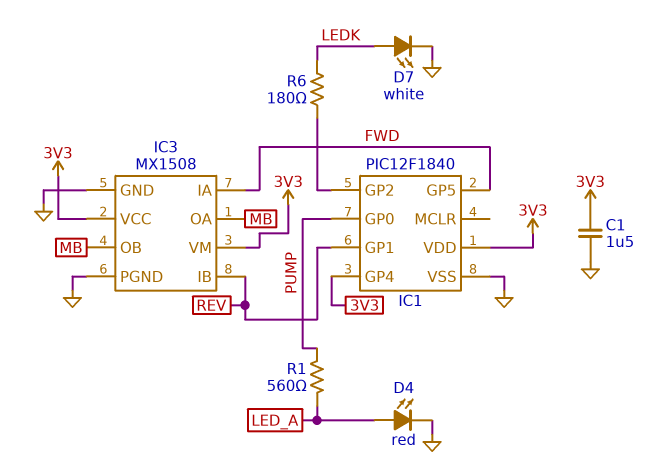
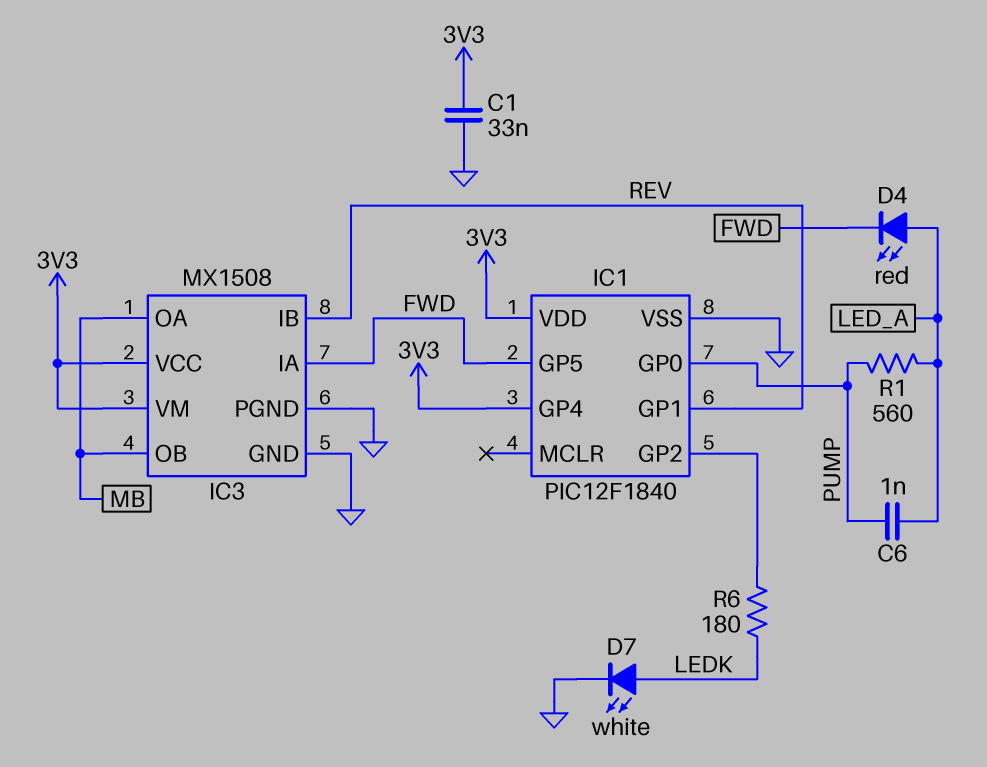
C1: 1.5uF (3V3, GND) -> 33nF (3V3, GND)
C6: none -> 1nF (LED_A, PUMP)
D4: LED red (A LED_A, K GND) -> LED red (A LED_A, K FWD)

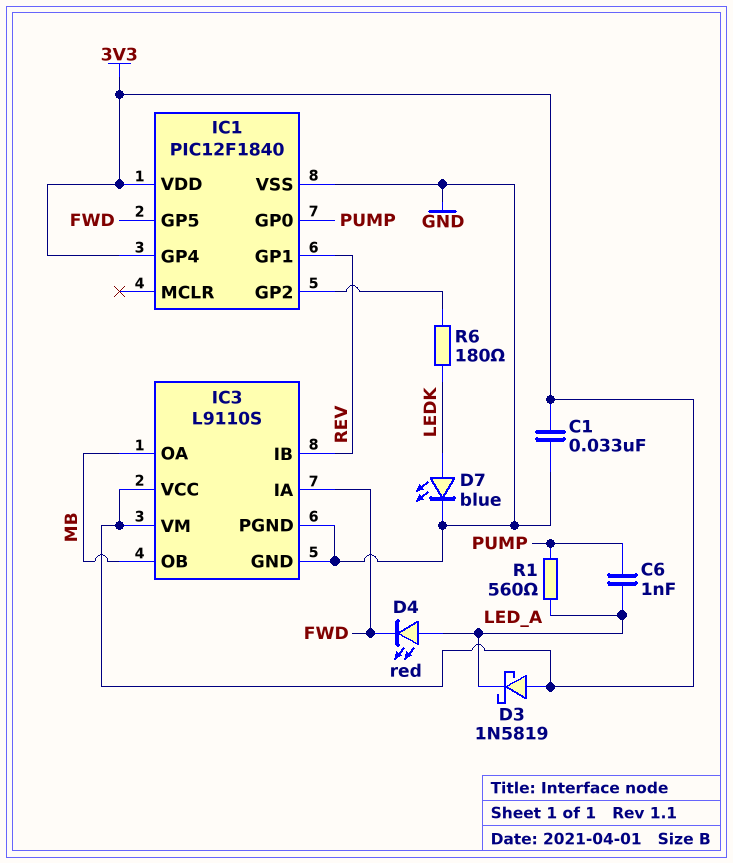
D3: none -> schottky 1N5819 (A 3V3, K LED_A)
D7: LED white (A LEDK, K GND) -> LED blue (A LEDK, K GND)
IC3: MX1508 -> L9110S

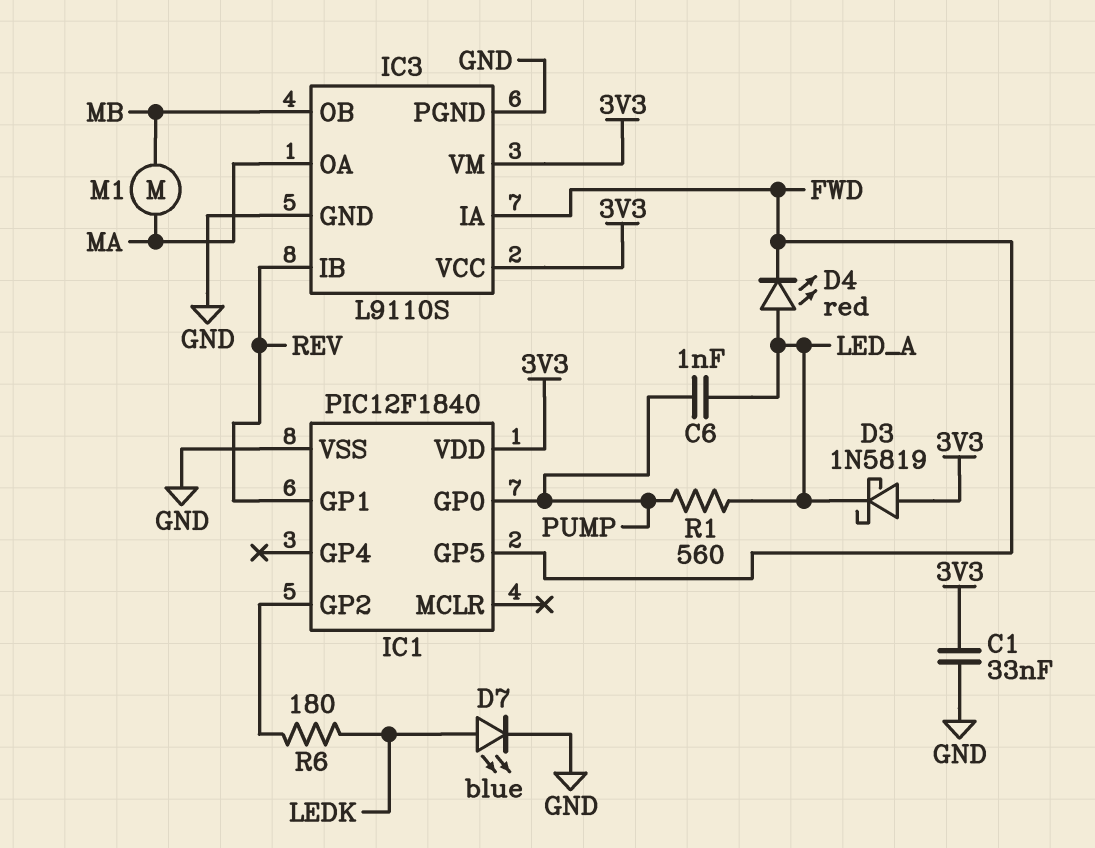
IC1 pin GP4: 3V3 -> none
IC3 pin OA: MB -> MA
M1: none -> motor (MA, MB)

